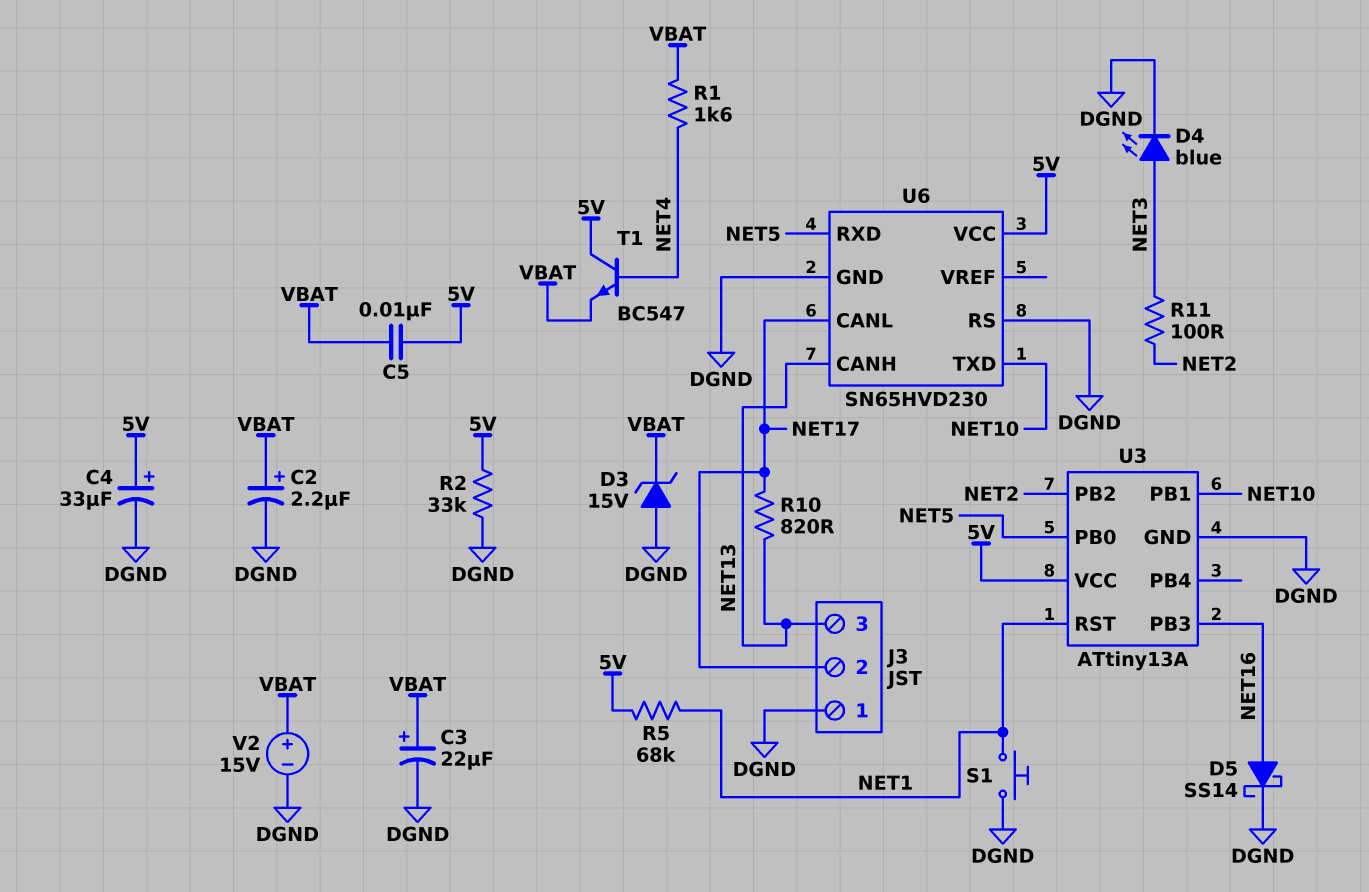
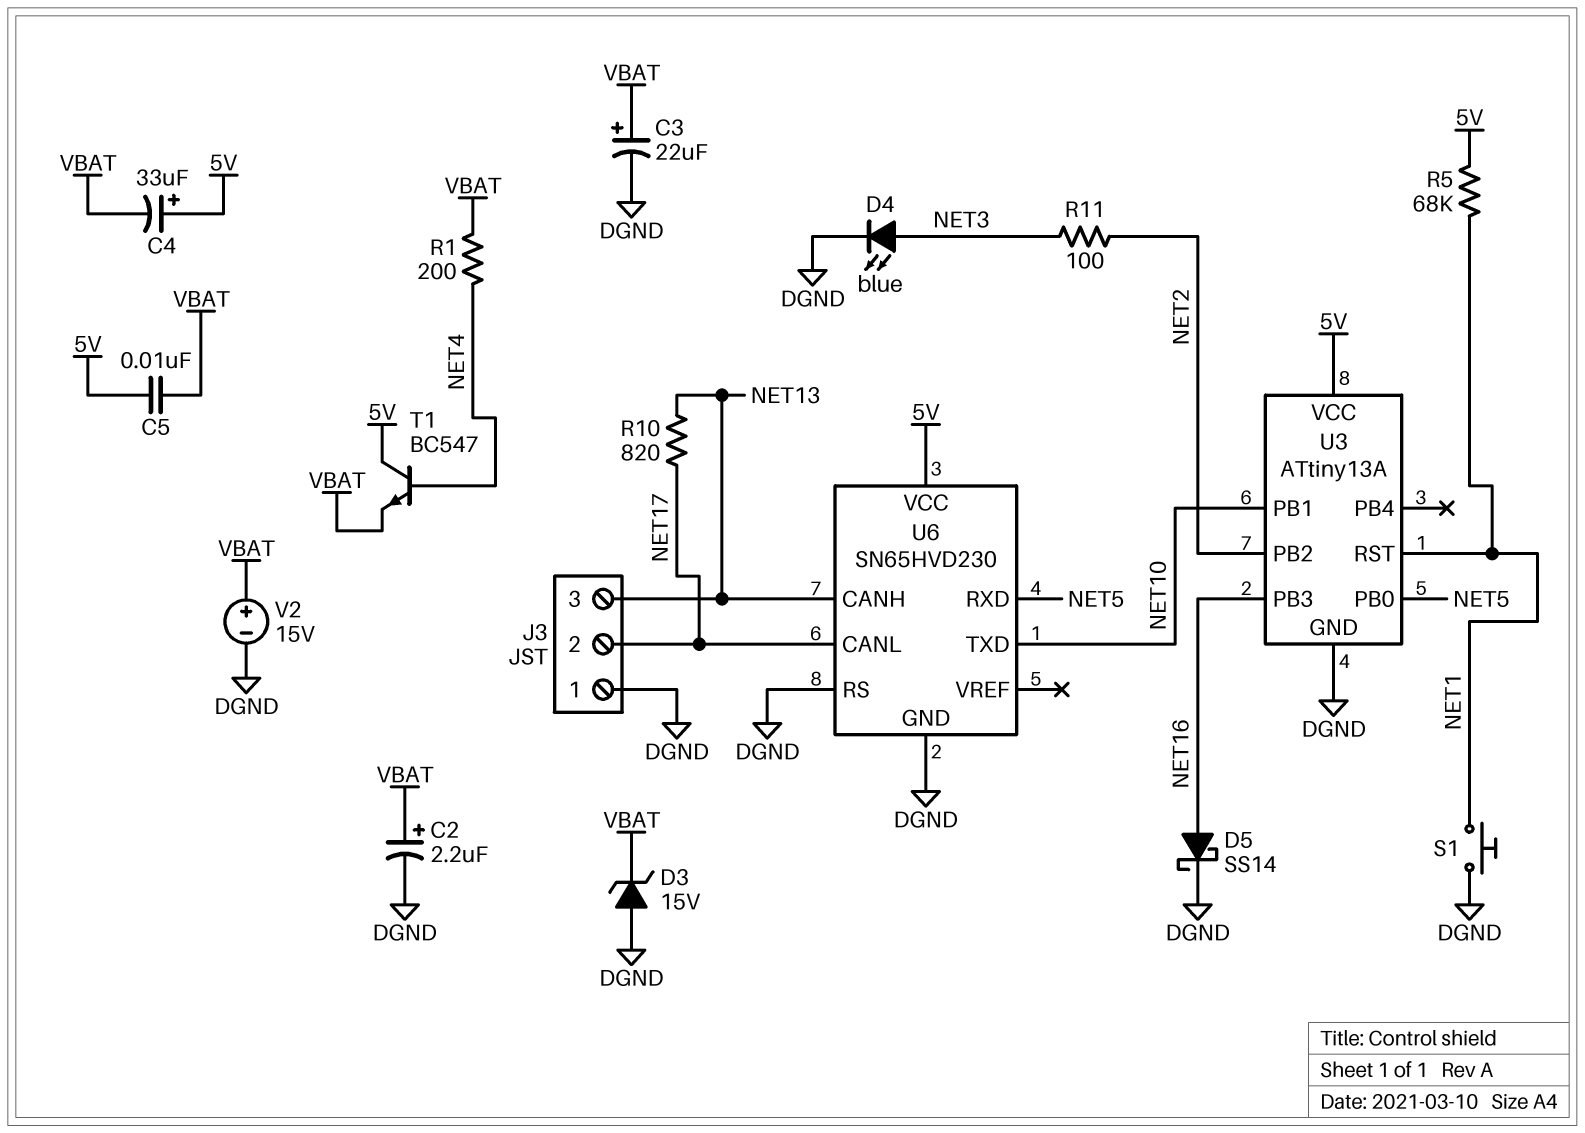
C4: 33uF (plus 5V, minus DGND) -> 33uF (plus 5V, minus VBAT)
R1: 1.6k (NET4, VBAT) -> 200 (NET4, VBAT)
R2: 33k (5V, DGND) -> none

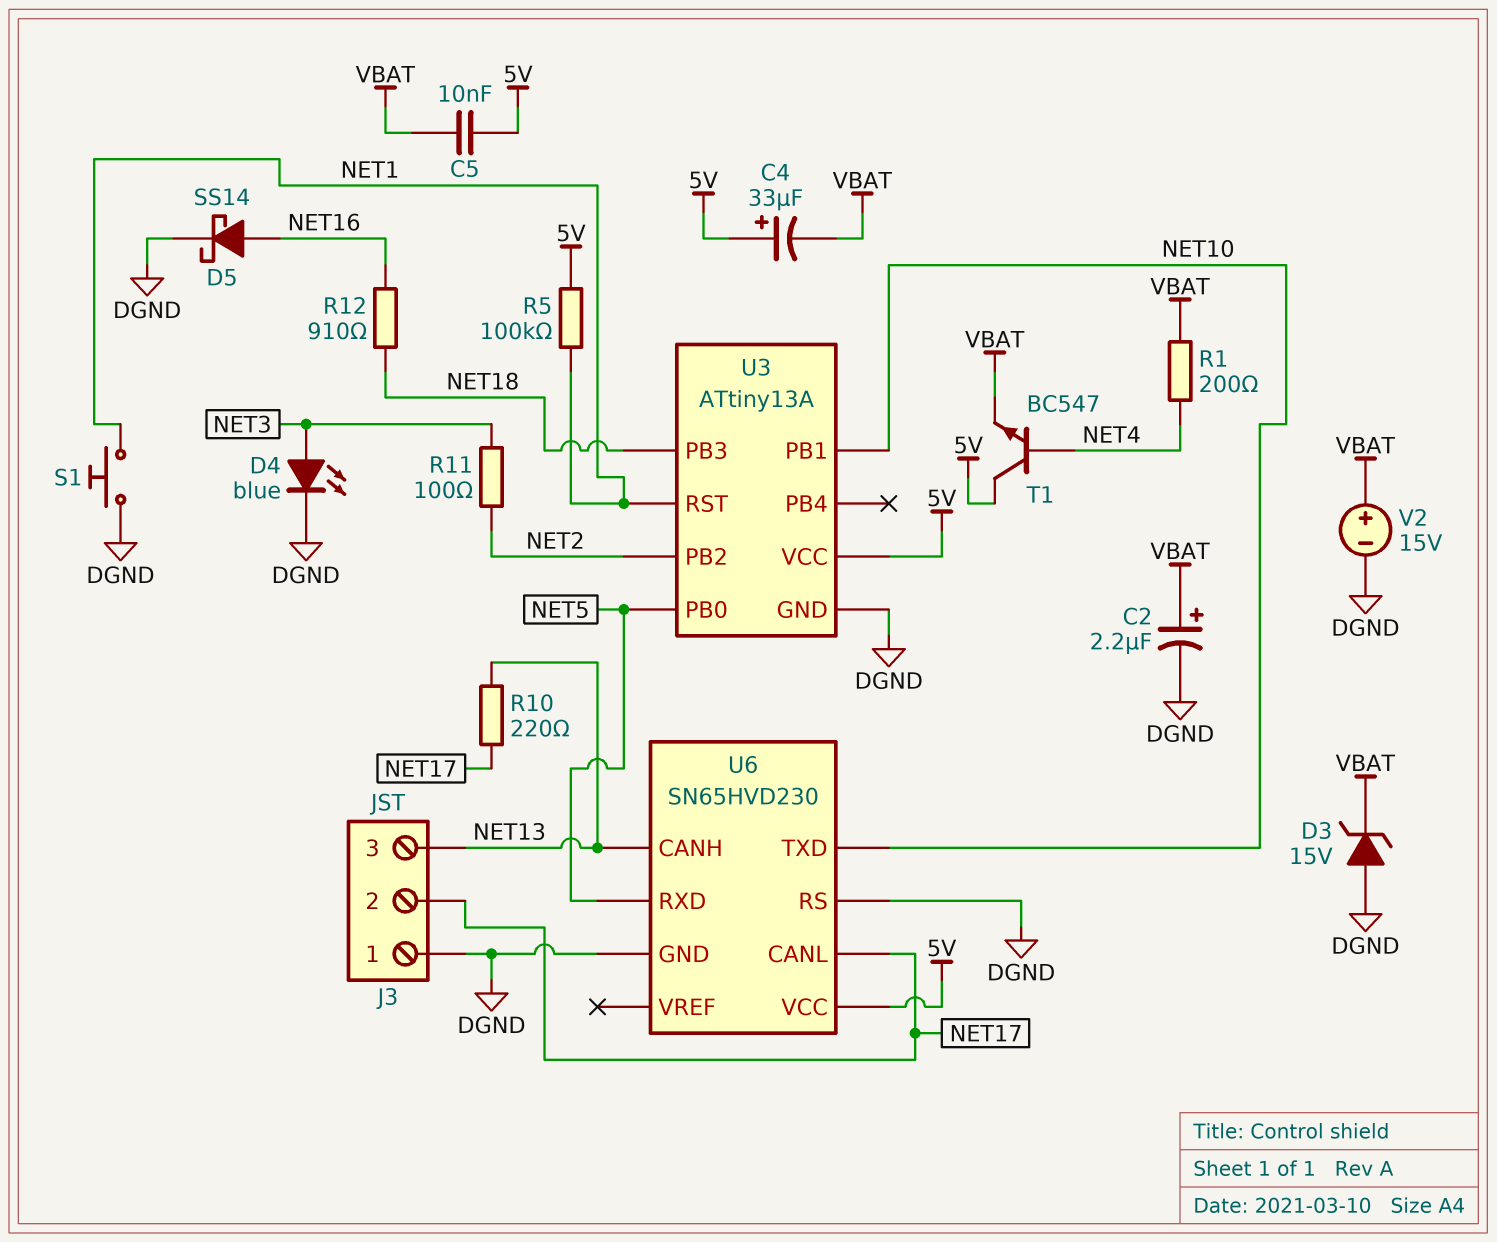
C3: 22uF (plus VBAT, minus DGND) -> none
R5: 68k (5V, NET1) -> 100k (5V, NET1)
R10: 820 (NET13, NET17) -> 220 (NET13, NET17)
R12: none -> 910 (NET16, NET18)
U3 pin PB3: NET16 -> NET18

